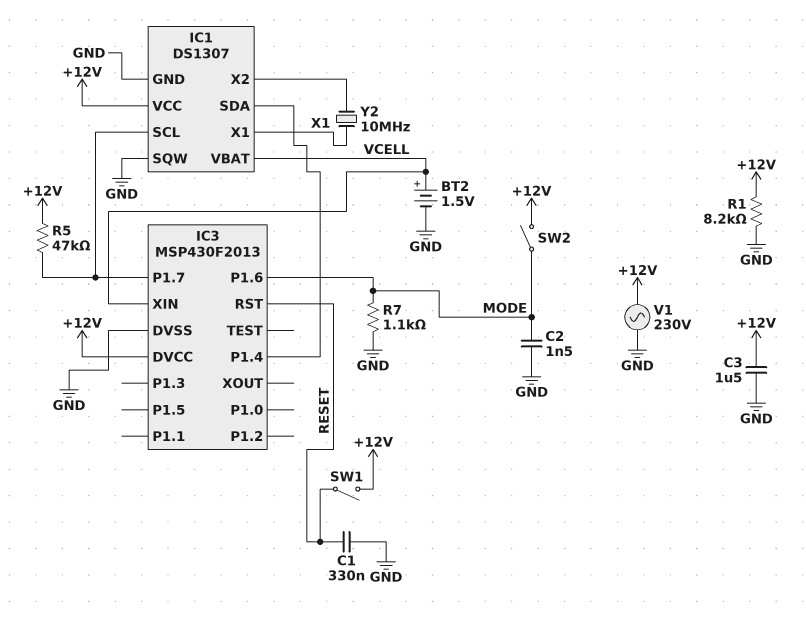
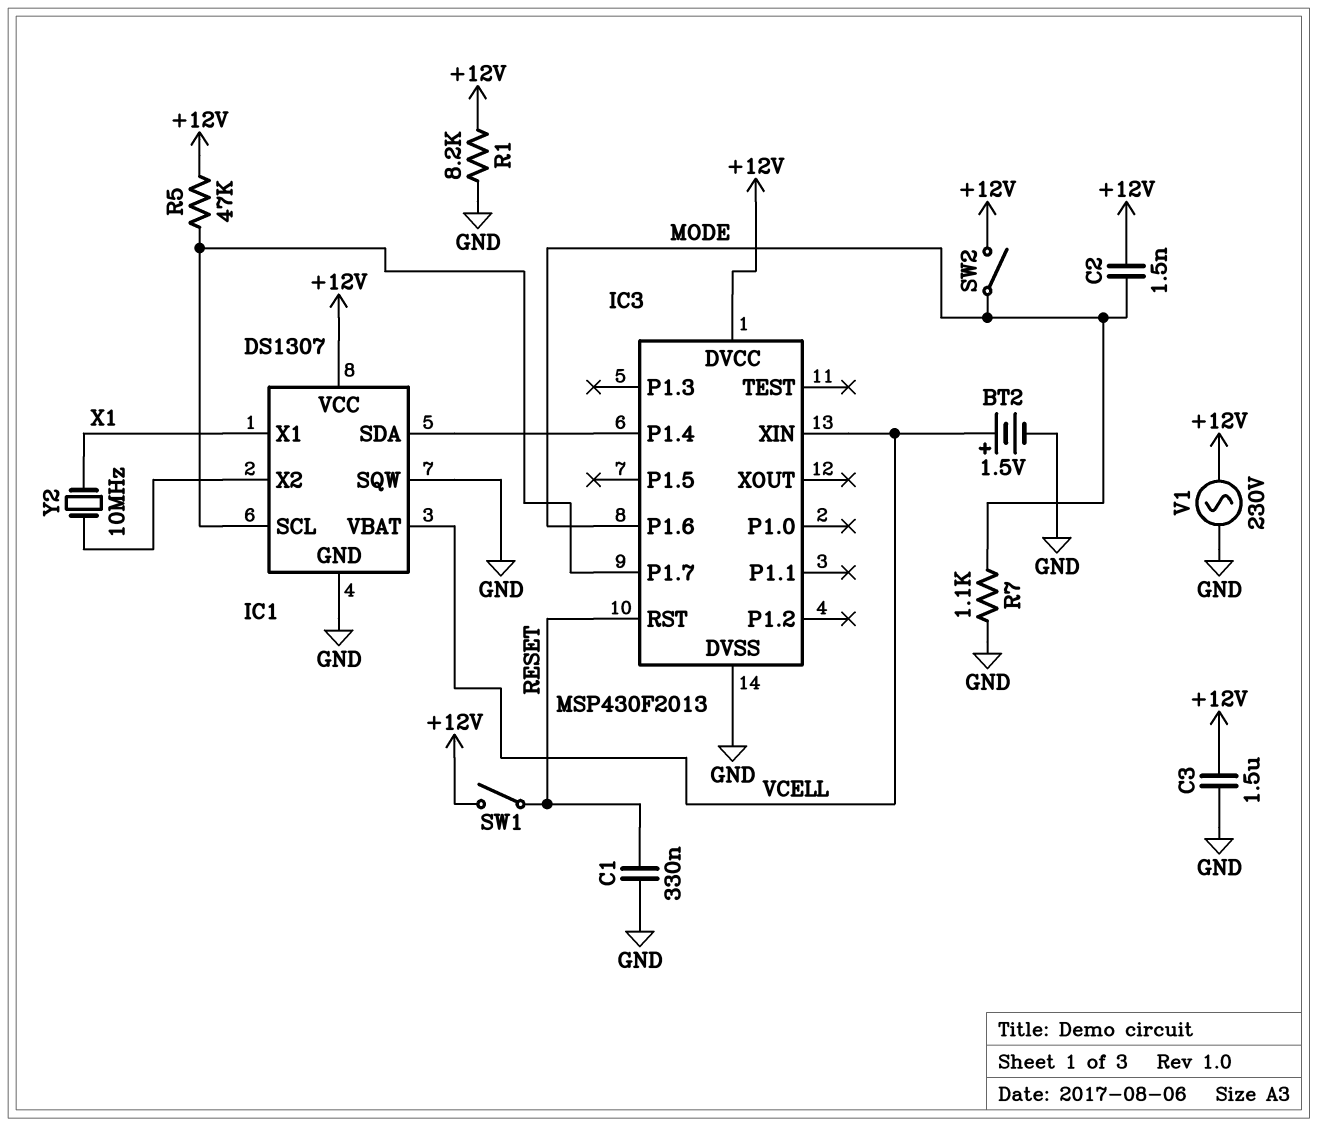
C2: 1.5nF (GND, MODE) -> 1.5nF (+12V, MODE)

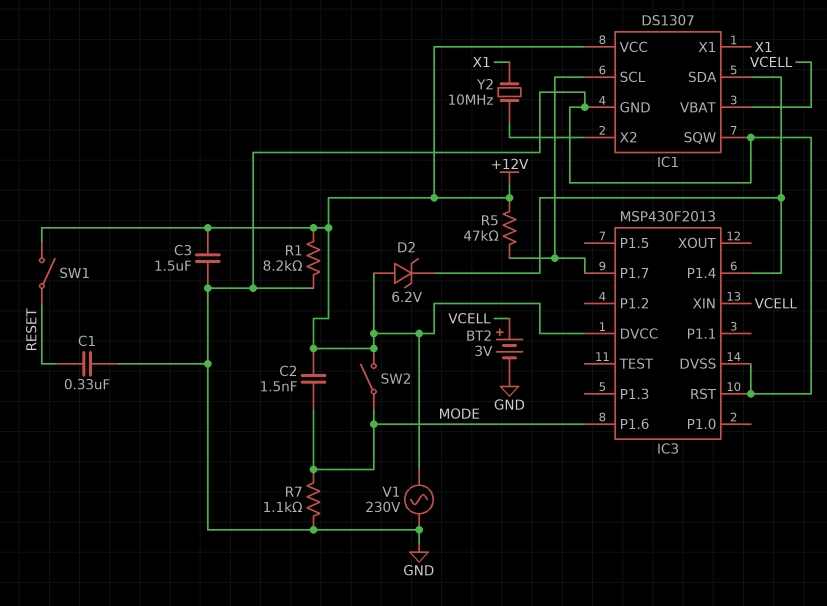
BT2: 1.5V (plus VCELL, minus GND) -> 3V (plus VCELL, minus GND)
D2: none -> zener 6.2V (A +12V, K IC1/SDA)
IC3 pin RST: RESET -> GND

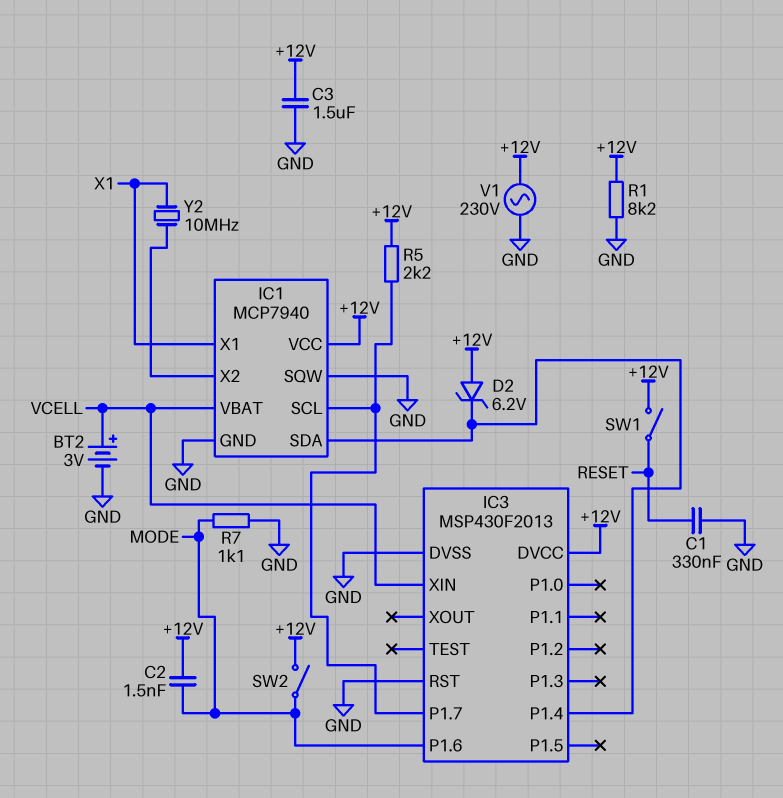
IC1: DS1307 -> MCP7940
R5: 47k (+12V, IC1/SCL) -> 2.2k (+12V, IC1/SCL)

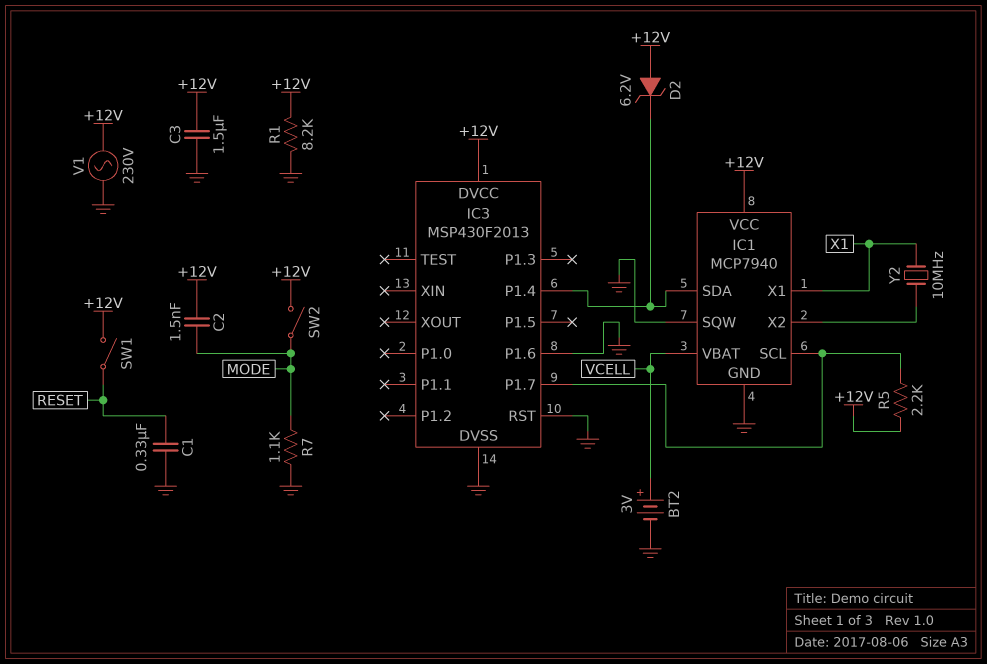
IC3 pin P1.6: MODE -> GND
IC3 pin XIN: VCELL -> none

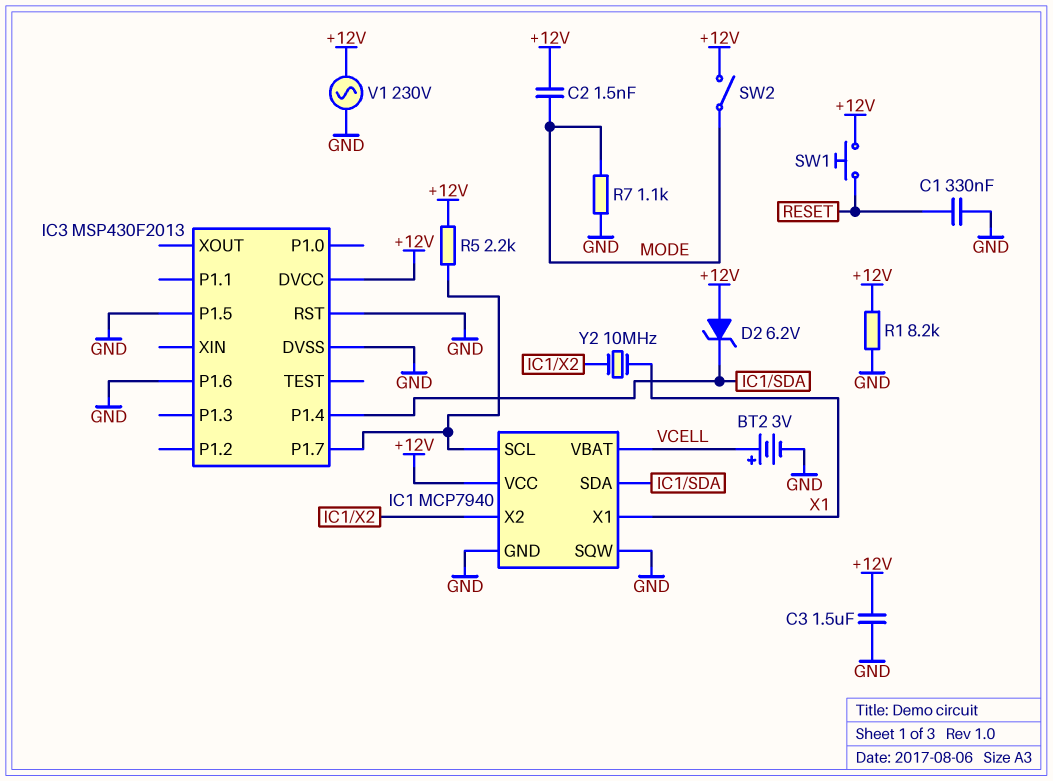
IC3 pin P1.5: none -> GND
SW1: switch (+12V, RESET) -> button (+12V, RESET)

